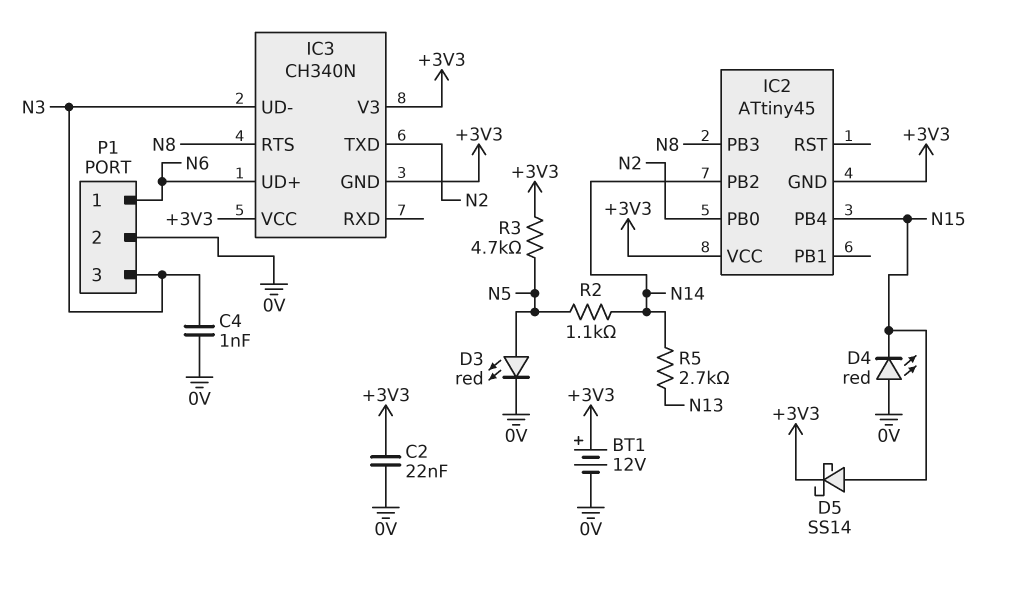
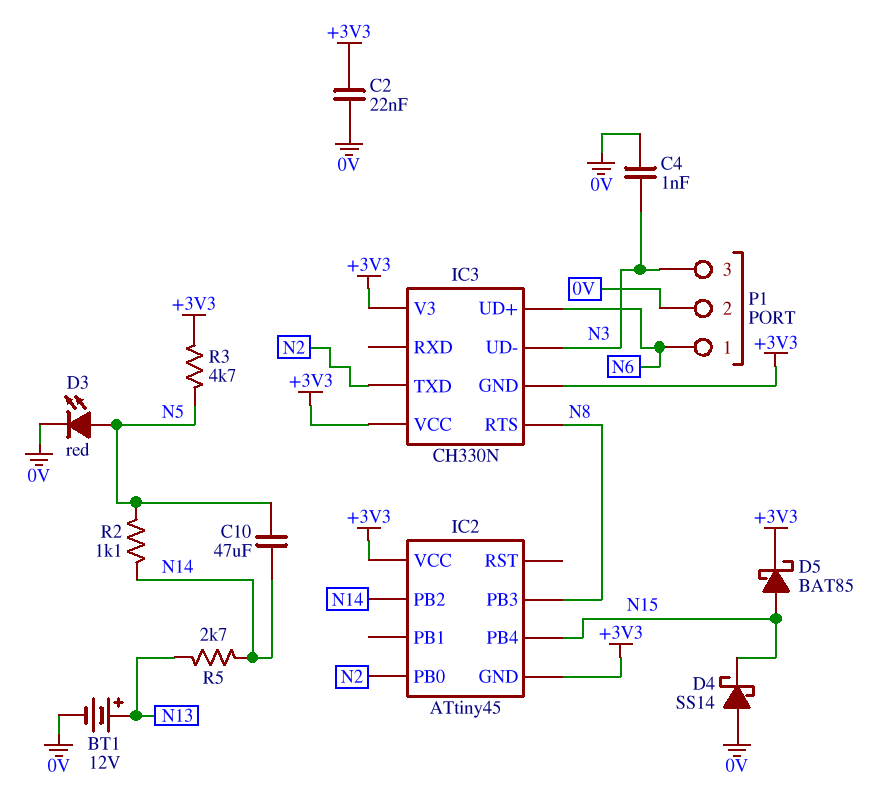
BT1: 12V (plus +3V3, minus 0V) -> 12V (plus N13, minus 0V)
C10: none -> 47uF (N5, N14)
D4: LED red (A 0V, K N15) -> schottky SS14 (A 0V, K N15)
D5: schottky SS14 (A N15, K +3V3) -> schottky BAT85 (A N15, K +3V3)
IC3: CH340N -> CH330N

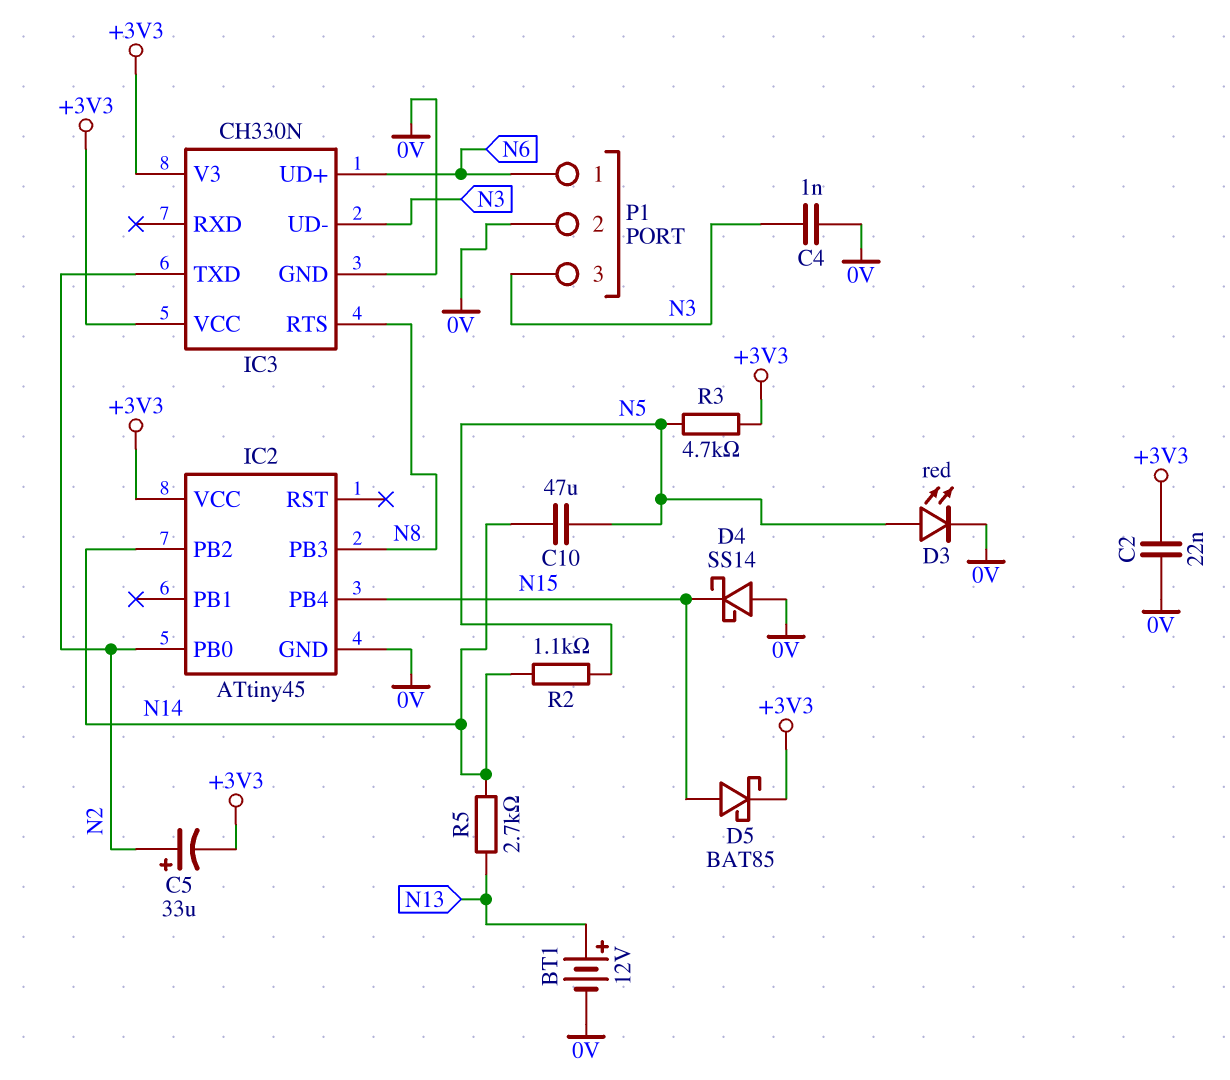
C5: none -> 33uF (plus N2, minus +3V3)
IC2 pin GND: +3V3 -> 0V
IC3 pin GND: +3V3 -> 0V

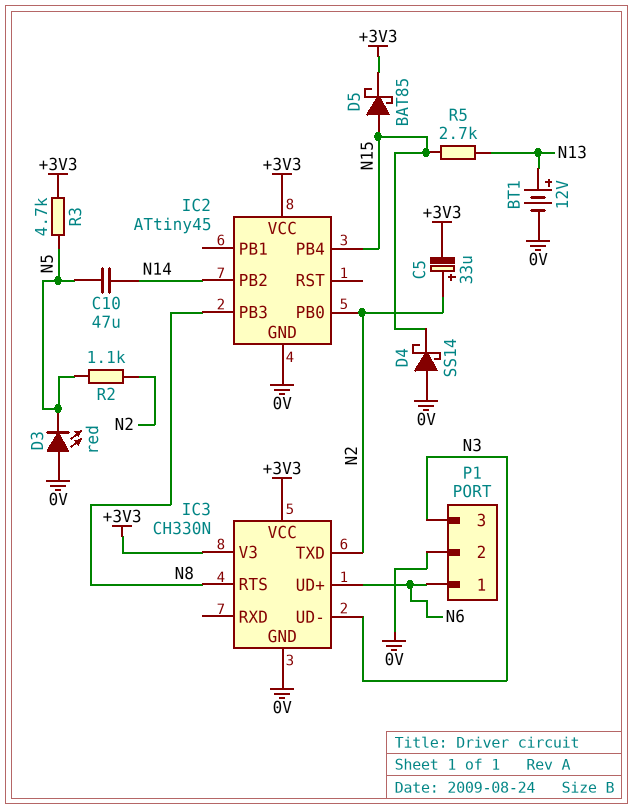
C2: 22nF (+3V3, 0V) -> none
C4: 1nF (0V, N3) -> none
D3: LED red (A N5, K 0V) -> LED red (A 0V, K N5)
R2: 1.1k (N5, N14) -> 1.1k (N2, N5)
R5: 2.7k (N13, N14) -> 2.7k (N13, N15)

